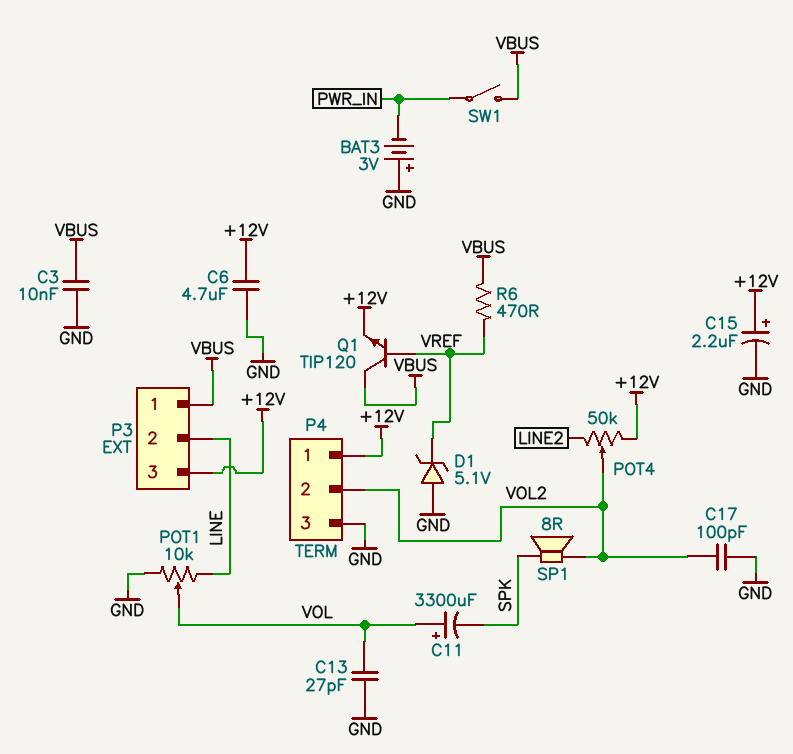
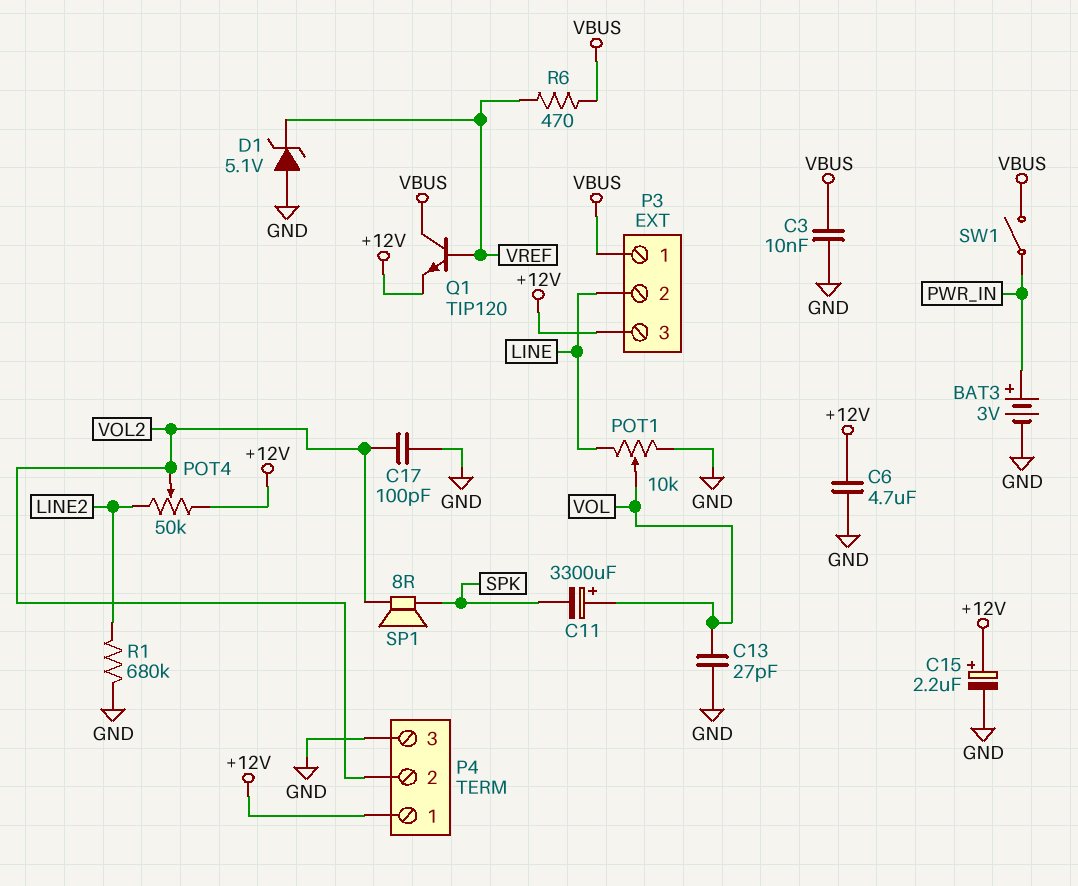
BAT3: 3V (plus GND, minus PWR_IN) -> 3V (plus PWR_IN, minus GND)
R1: none -> 680k (GND, LINE2)

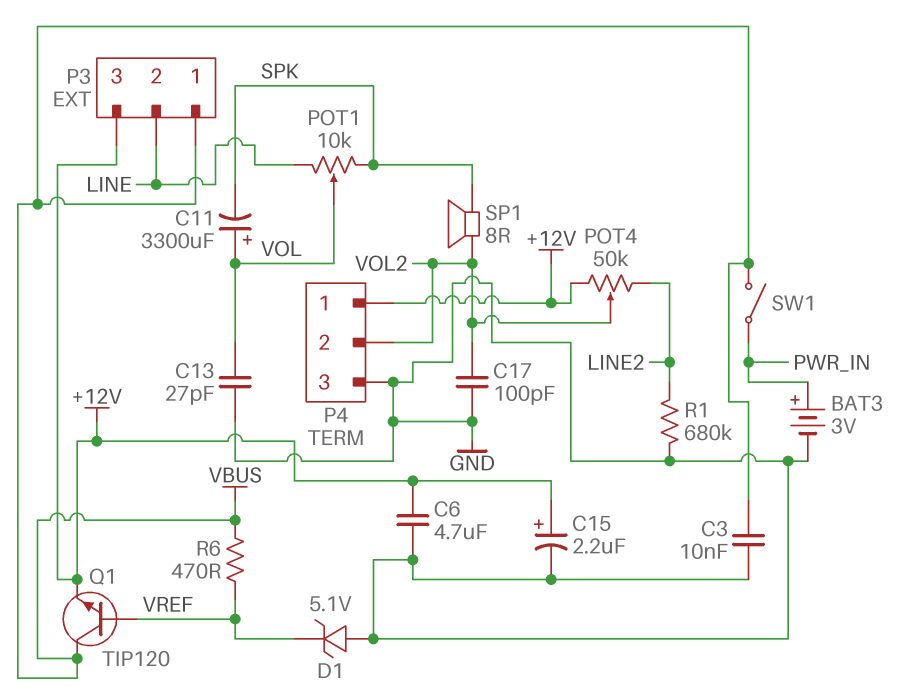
POT1: 10k (GND, LINE, wiper VOL) -> 10k (LINE, SPK, wiper VOL)

